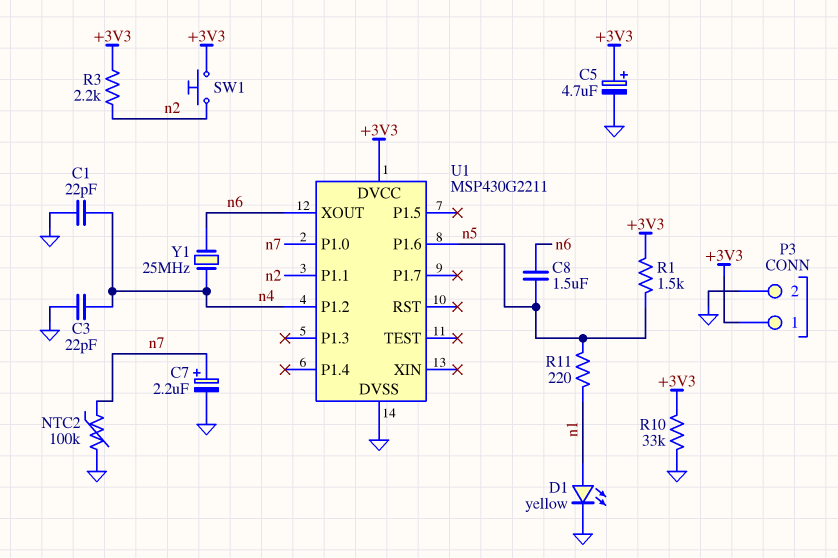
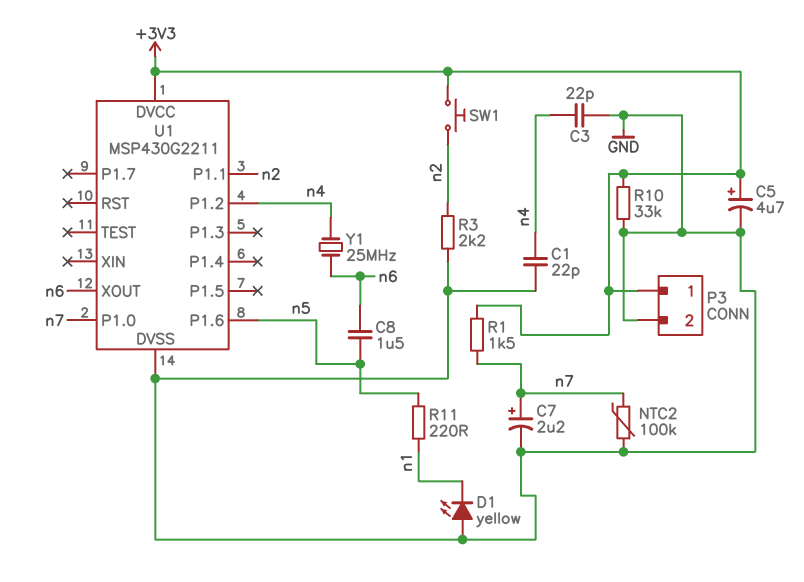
D1: LED yellow (A n1, K GND) -> LED yellow (A GND, K n1)
R1: 1.5k (+3V3, n5) -> 1.5k (+3V3, n7)
R3: 2.2k (+3V3, n2) -> 2.2k (GND, n2)

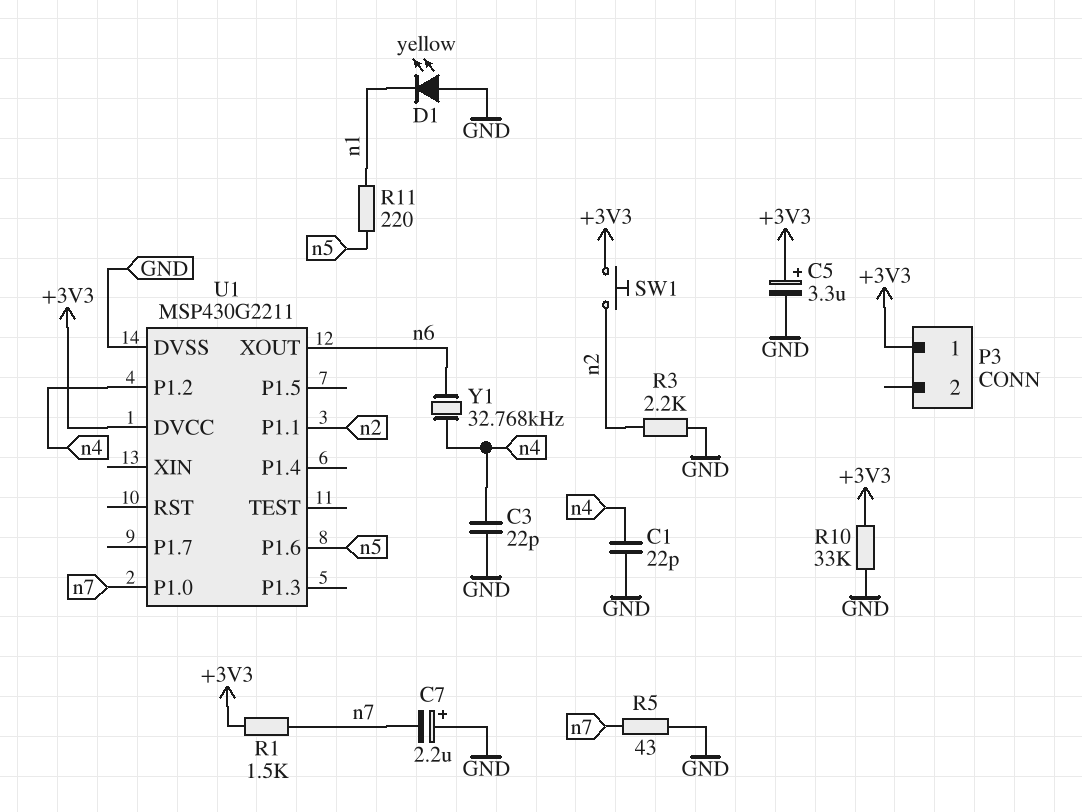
C5: 4.7uF (plus +3V3, minus GND) -> 3.3uF (plus +3V3, minus GND)
C7: 2.2uF (plus n7, minus GND) -> 2.2uF (plus GND, minus n7)
C8: 1.5uF (n5, n6) -> none
NTC2: 100k (GND, n7) -> none
P3 pin 2: GND -> none
R5: none -> 43 (GND, n7)
Y1: 25MHz (n4, n6) -> 32.768kHz (n4, n6)

